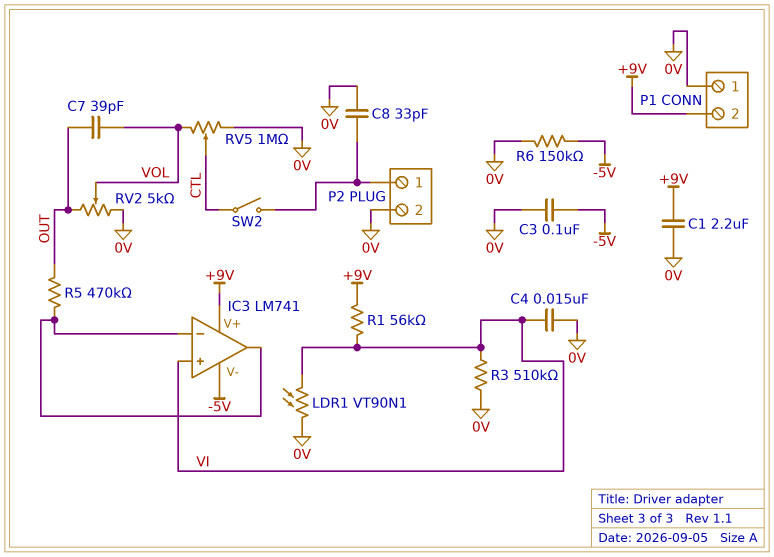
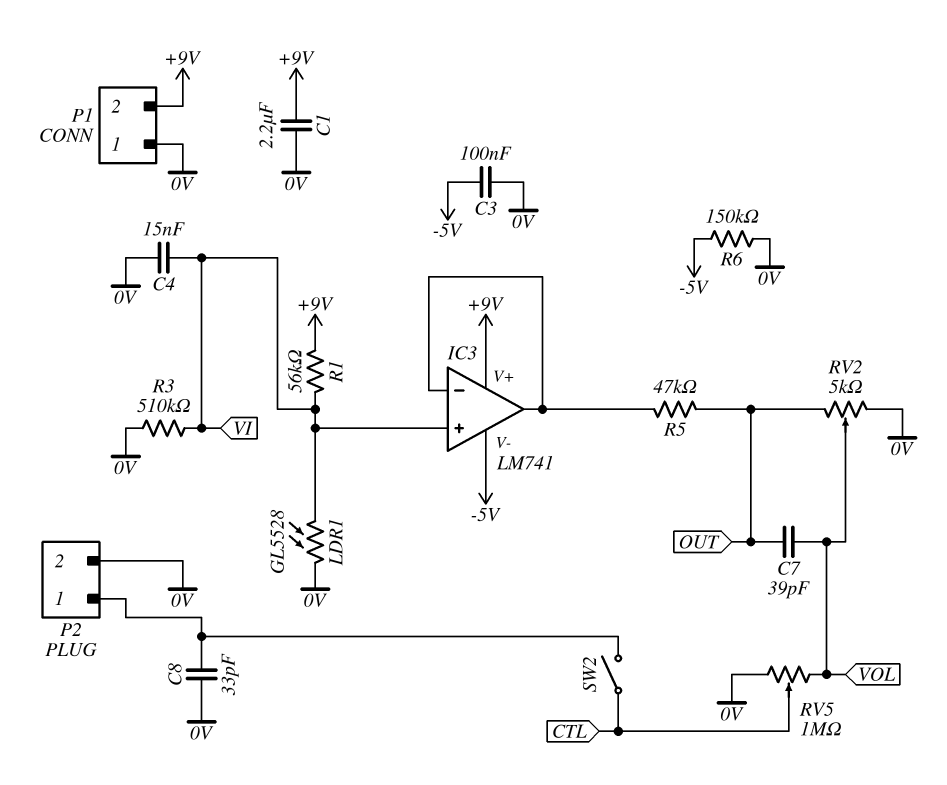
LDR1: VT90N1 (0V, VI) -> GL5528 (0V, VI)
R5: 470k (IC3/in-, OUT) -> 47k (IC3/in-, OUT)

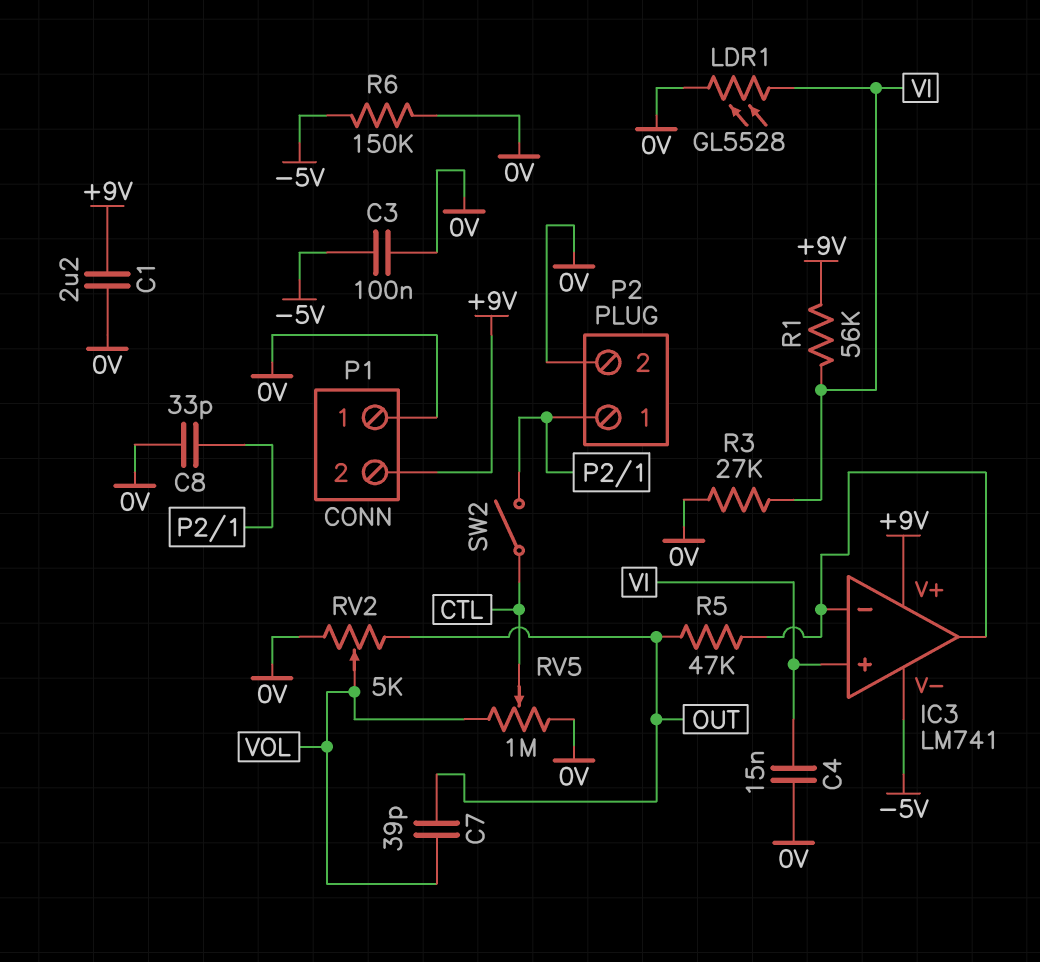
R3: 510k (0V, VI) -> 27k (0V, VI)

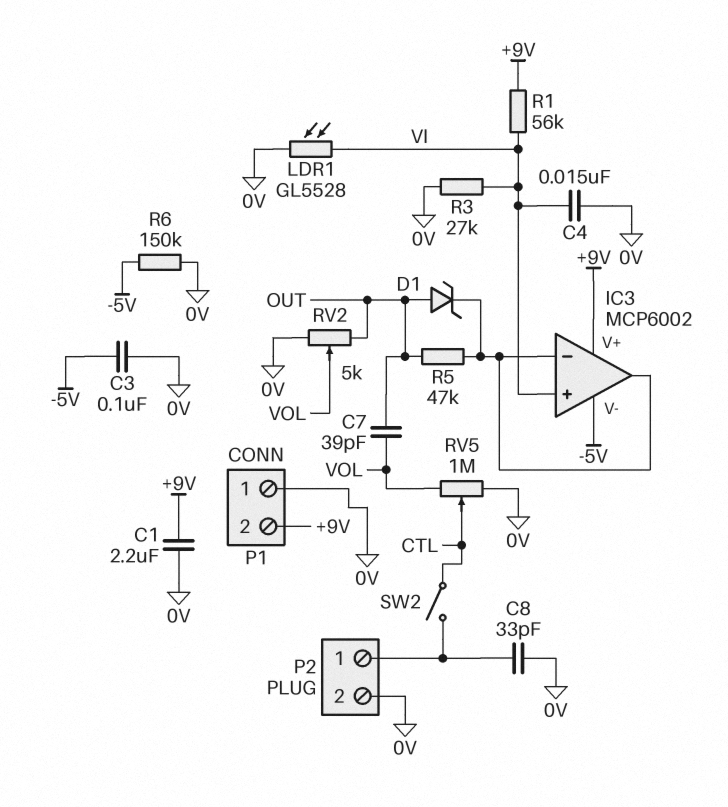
D1: none -> zener (A OUT, K IC3/in-)
IC3: LM741 -> MCP6002

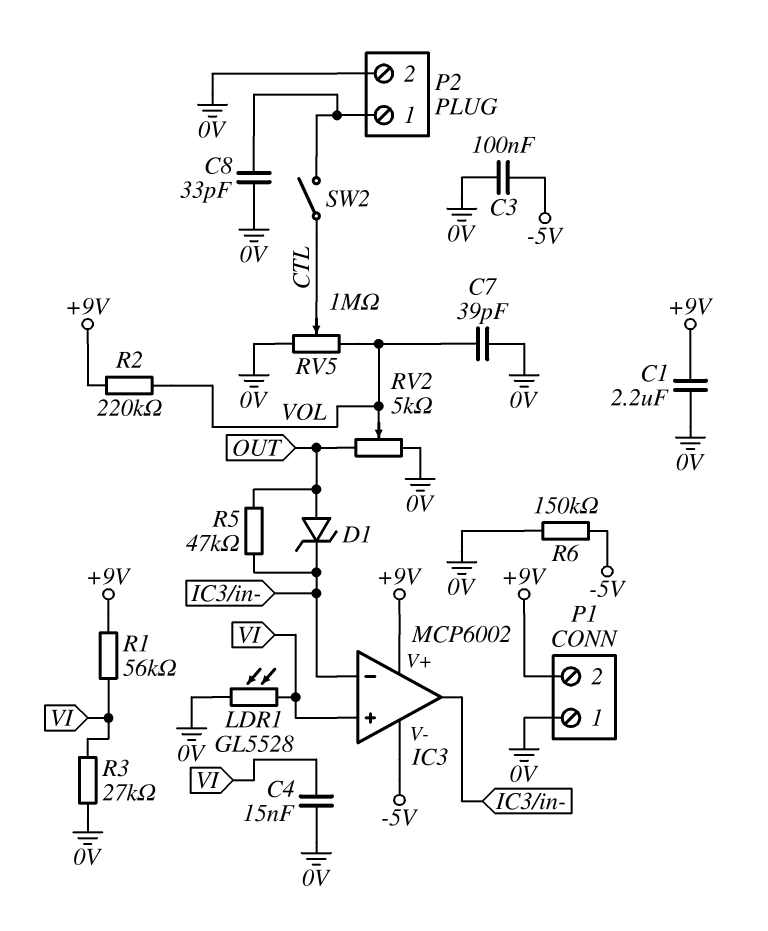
C7: 39pF (OUT, VOL) -> 39pF (0V, VOL)
R2: none -> 220k (+9V, VOL)

